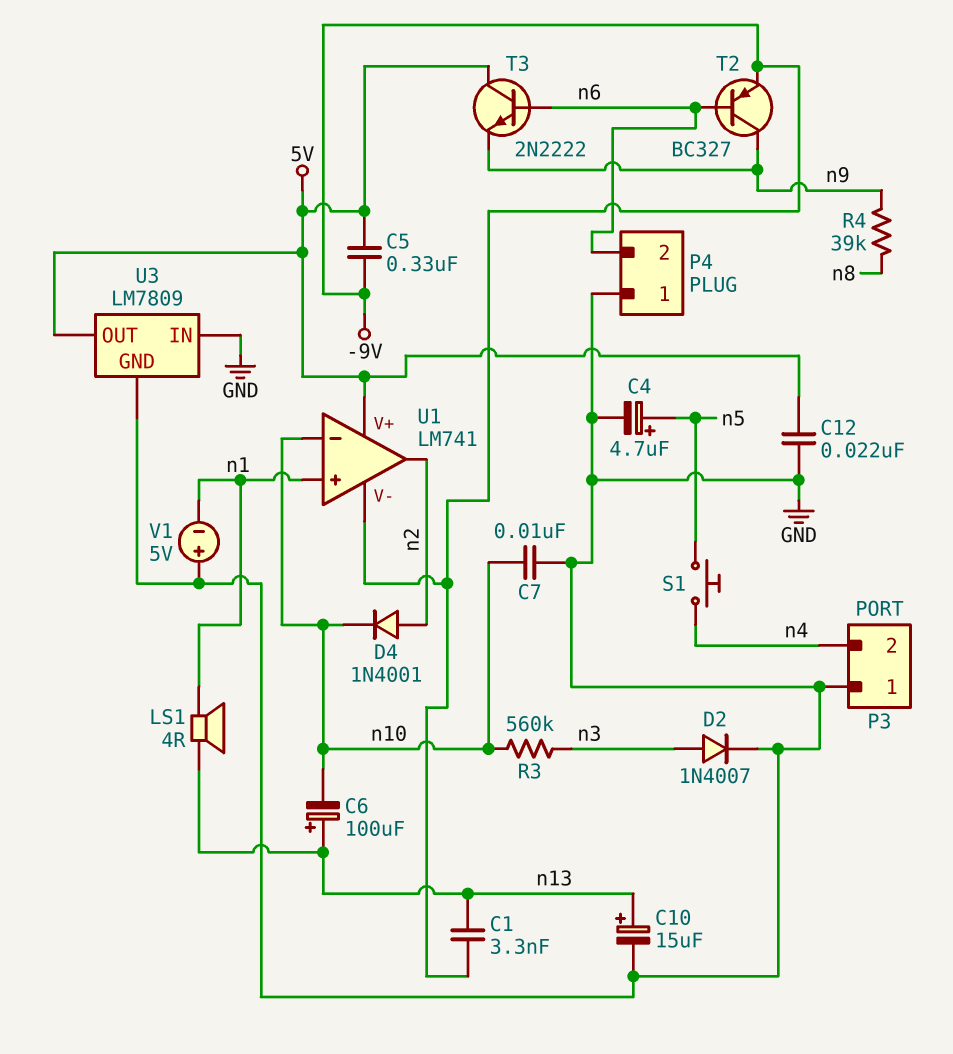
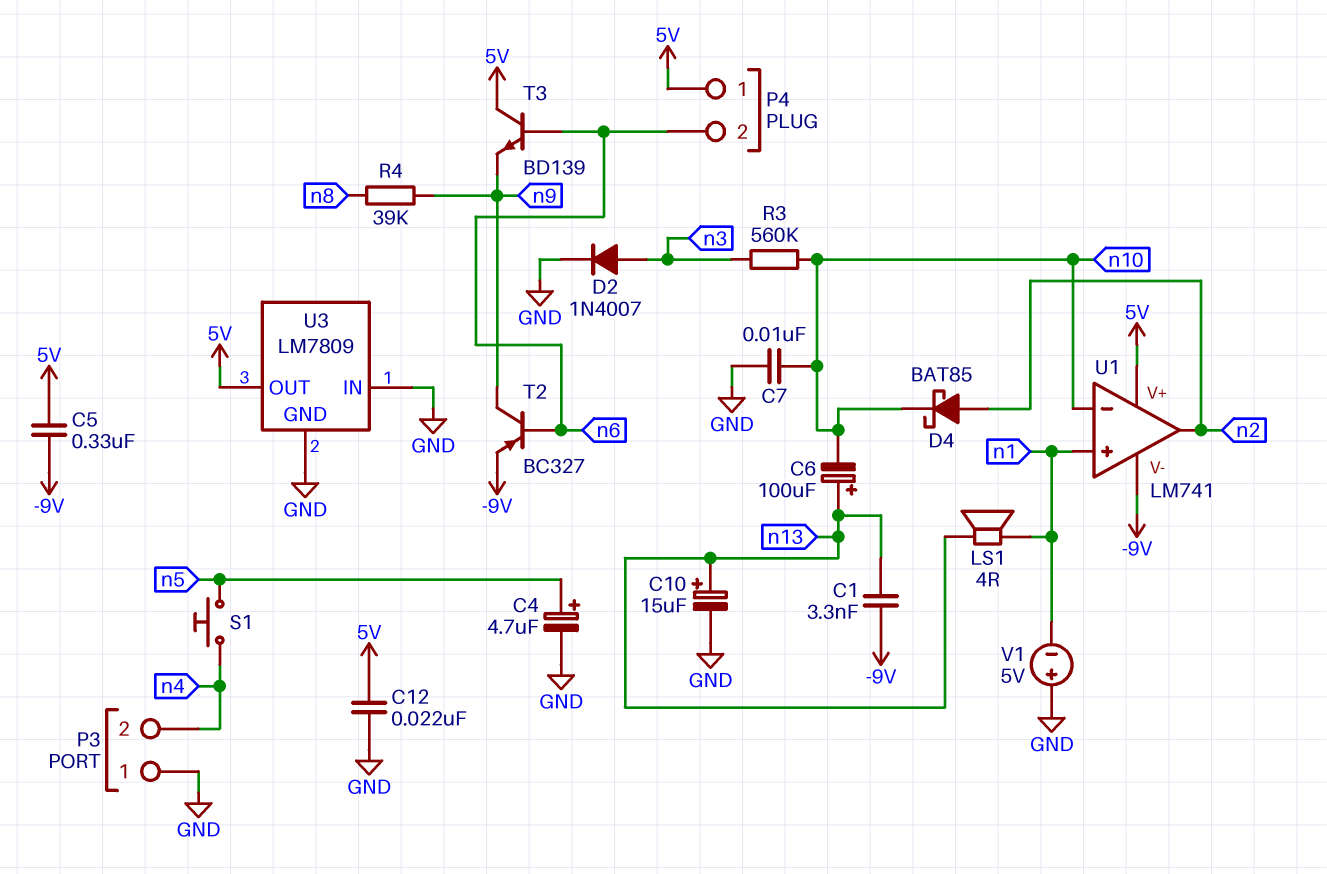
D4: diode 1N4001 (A n2, K n10) -> schottky BAT85 (A n2, K n10)
P4 pin 1: GND -> 5V
T3: NPN 2N2222 (B n6, C 5V, E n9) -> NPN BD139 (B n6, C 5V, E n9)

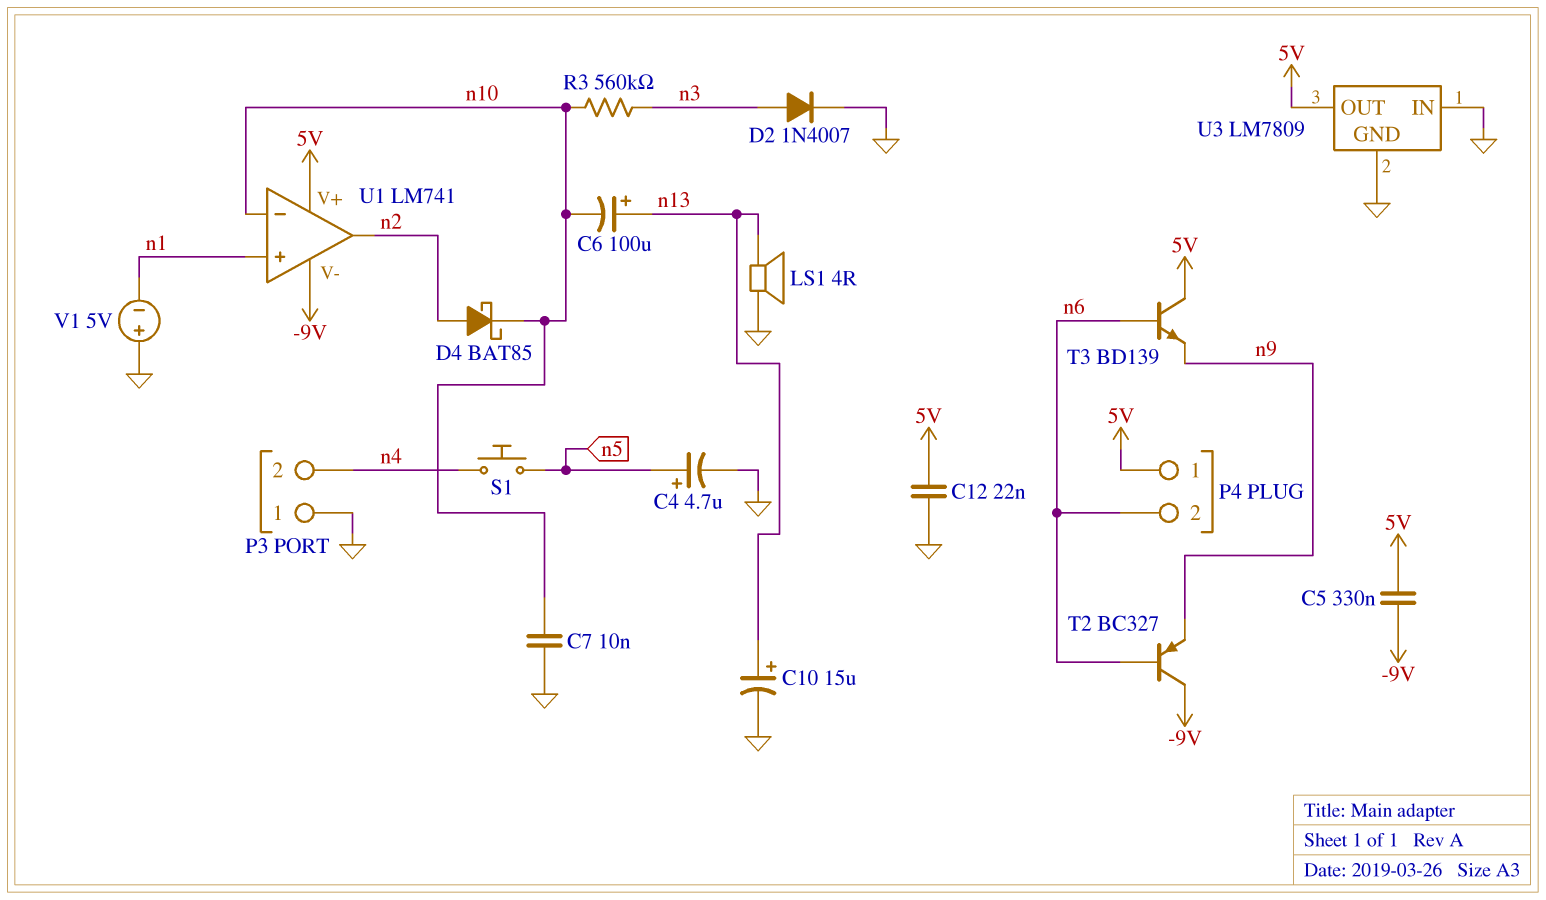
C1: 3.3nF (-9V, n13) -> none
LS1: speaker 4R (n1, n13) -> speaker 4R (GND, n13)
R4: 39k (n8, n9) -> none
T2: PNP BC327 (B n6, C n9, E -9V) -> PNP BC327 (B n6, C -9V, E n9)

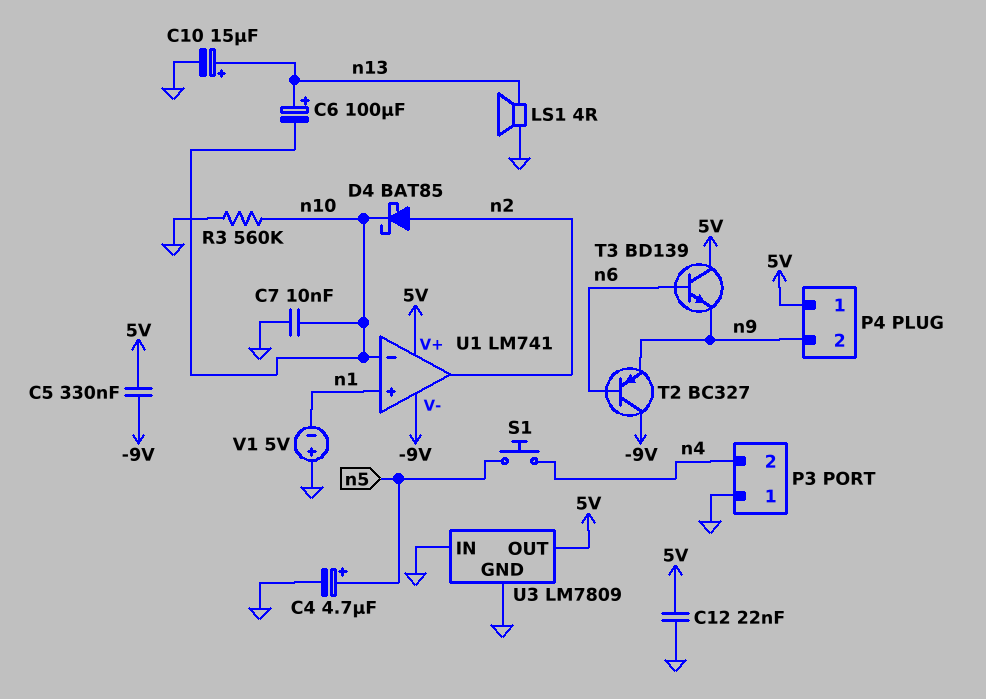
D2: diode 1N4007 (A n3, K GND) -> none
P4 pin 2: n6 -> n9
R3: 560k (n3, n10) -> 560k (GND, n10)

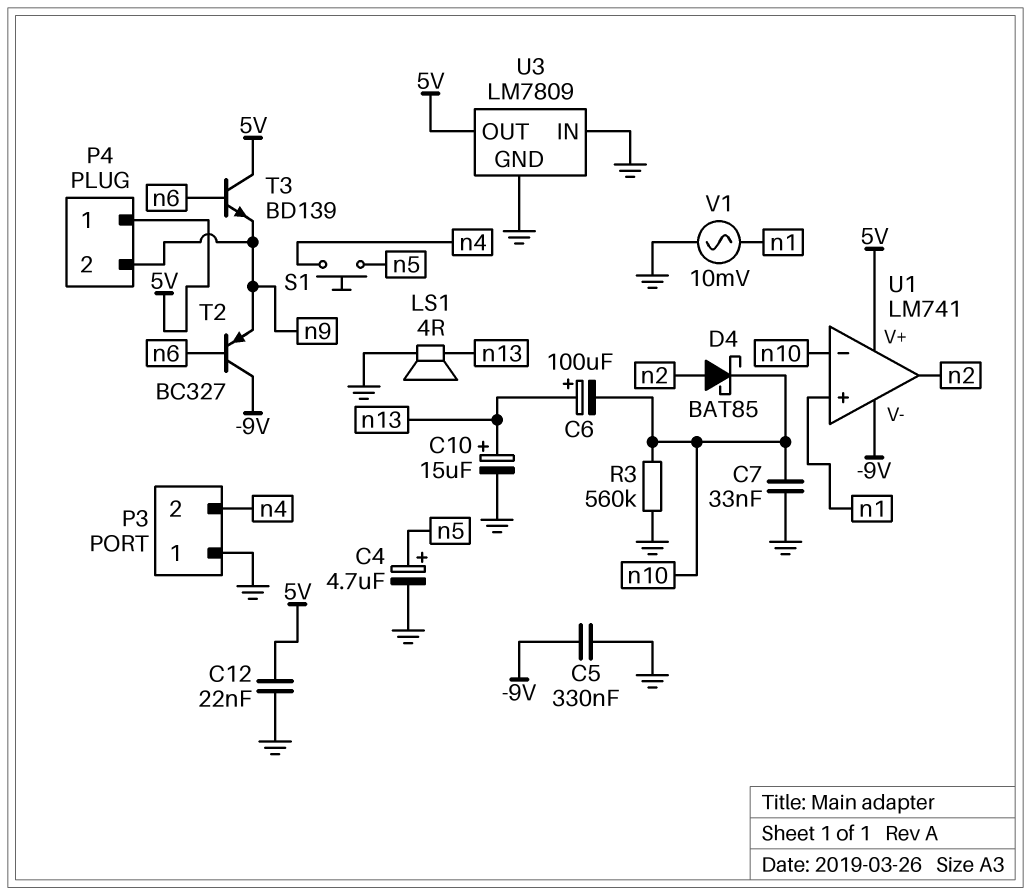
C5: 330nF (-9V, 5V) -> 330nF (-9V, GND)
C7: 10nF (GND, n10) -> 33nF (GND, n10)
V1: 5V (plus GND, minus n1) -> AC 10mV (GND, n1)

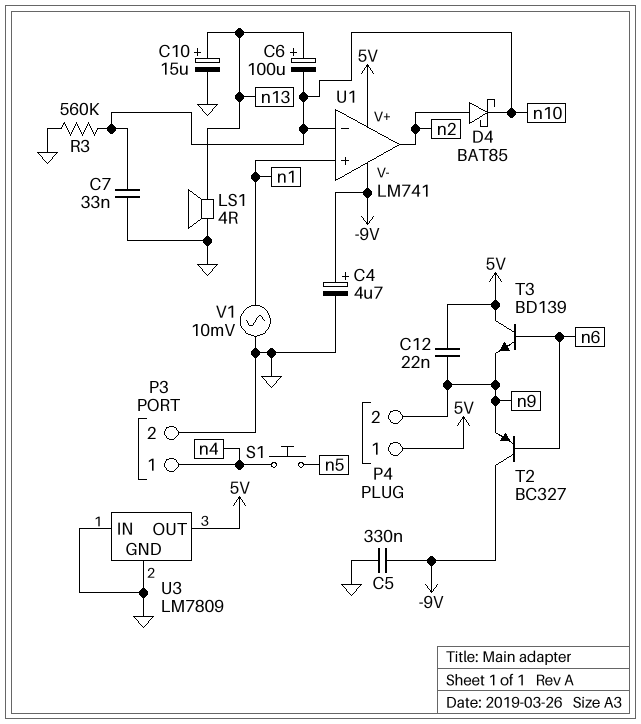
C4: 4.7uF (plus n5, minus GND) -> 4.7uF (plus -9V, minus GND)
C12: 22nF (5V, GND) -> 22nF (5V, n9)
P3 pin 1: GND -> n4
P3 pin 2: n4 -> GND

